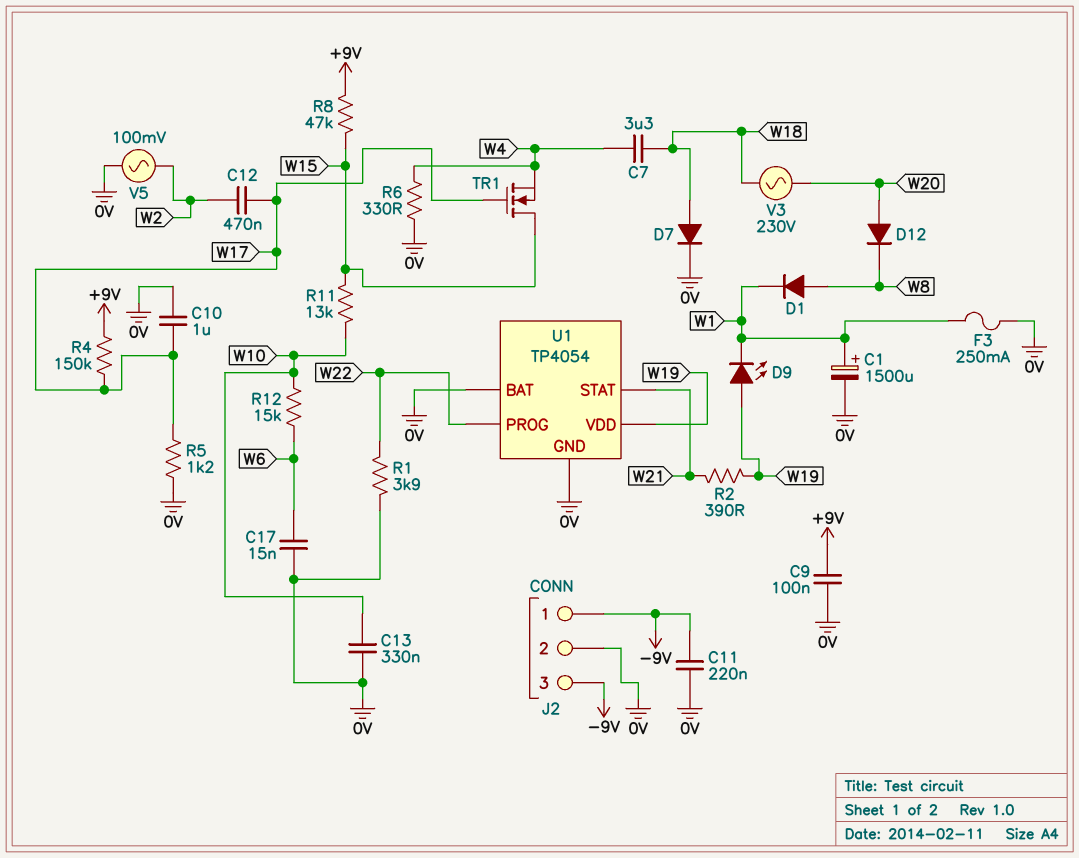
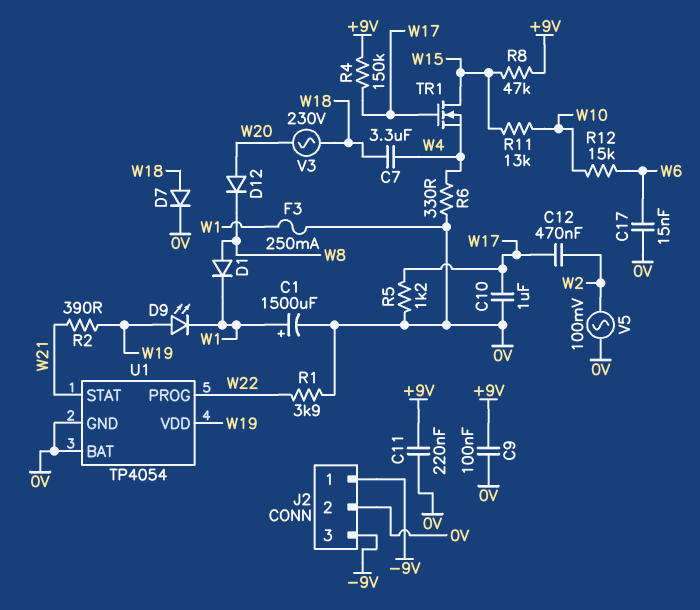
C11: 220nF (-9V, 0V) -> 220nF (+9V, 0V)
C13: 330nF (0V, W10) -> none

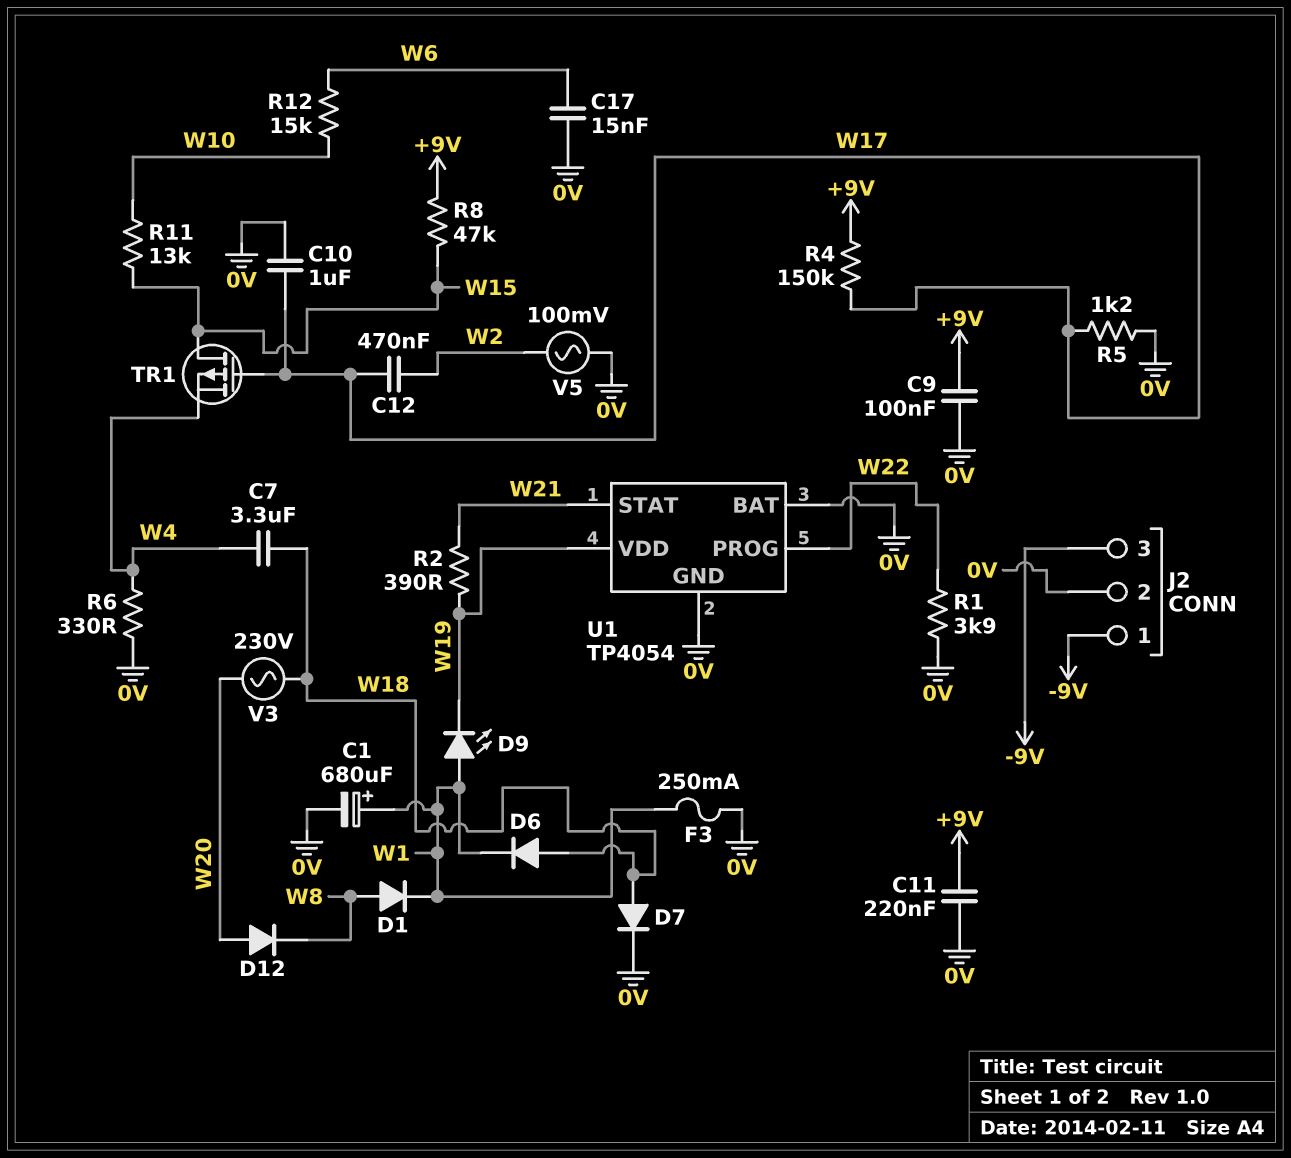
C1: 1500uF (plus W1, minus 0V) -> 680uF (plus W1, minus 0V)
D6: none -> diode (A W18, K W1)
D9: LED (A W19, K W1) -> LED (A W1, K W19)
TR1: NMOS (G W17, D W15, S W4) -> PMOS (G W17, D W15, S W4)

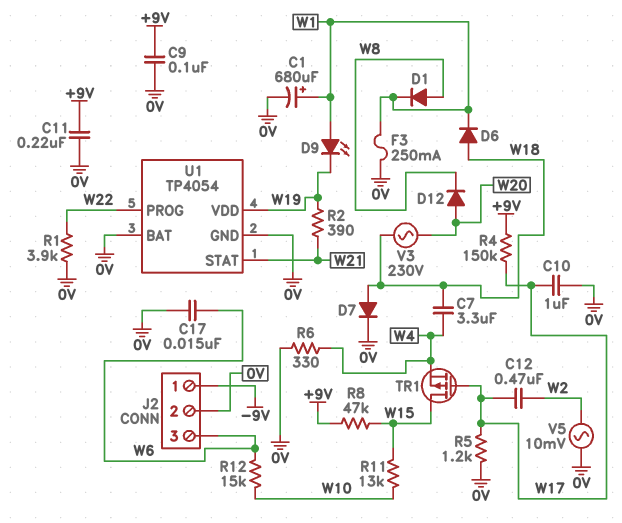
J2 pin 3: -9V -> W6
V5: AC 100mV (0V, W2) -> AC 10mV (0V, W2)

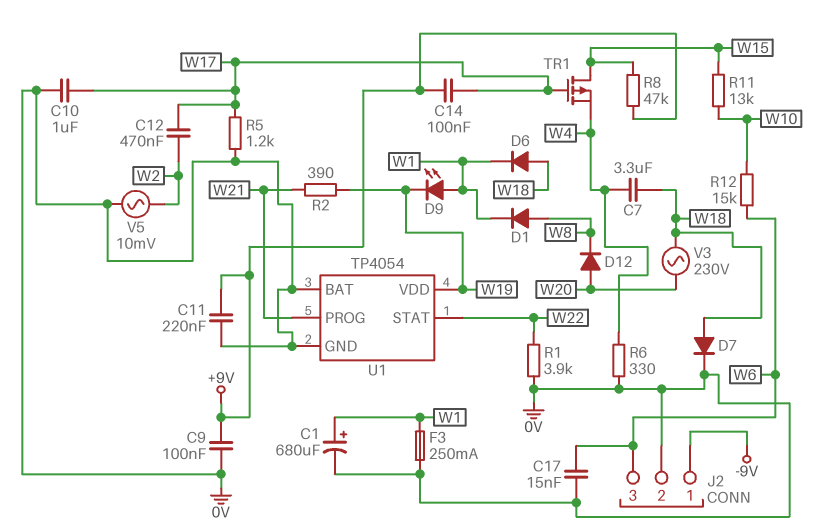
C14: none -> 100nF (+9V, W17)
R4: 150k (+9V, W17) -> none
U1 pin PROG: W22 -> W21
U1 pin STAT: W21 -> W22

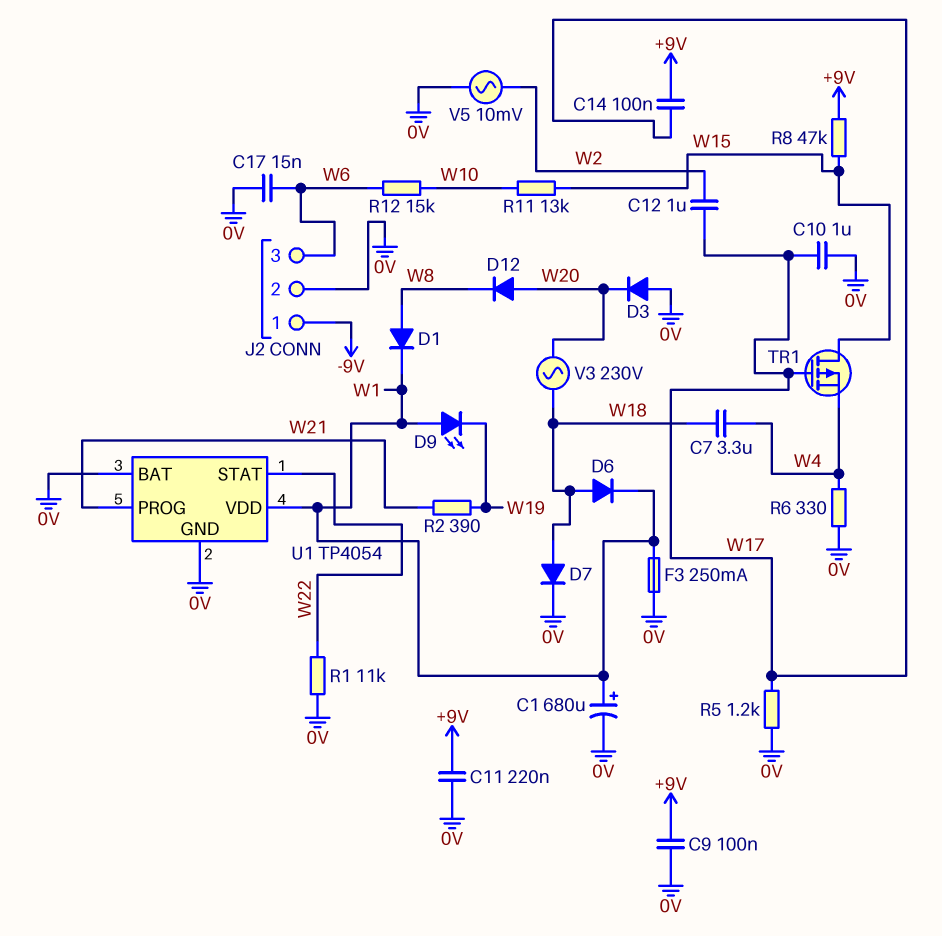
C12: 470nF (W2, W17) -> 1uF (W2, W17)
D3: none -> diode (A 0V, K W20)
R1: 3.9k (0V, W22) -> 11k (0V, W22)
U1 pin VDD: W19 -> W1

